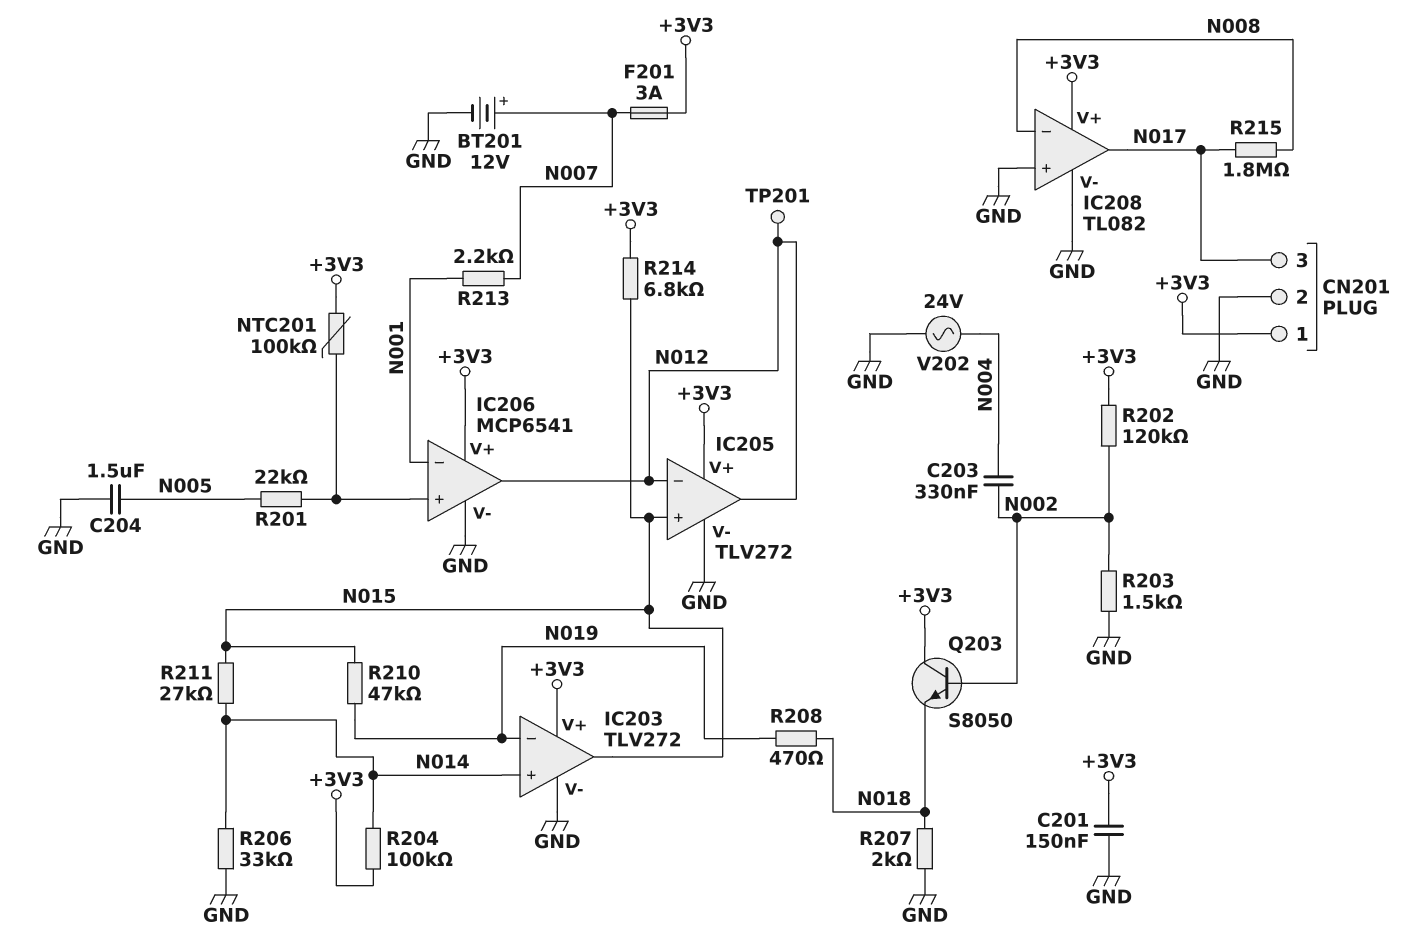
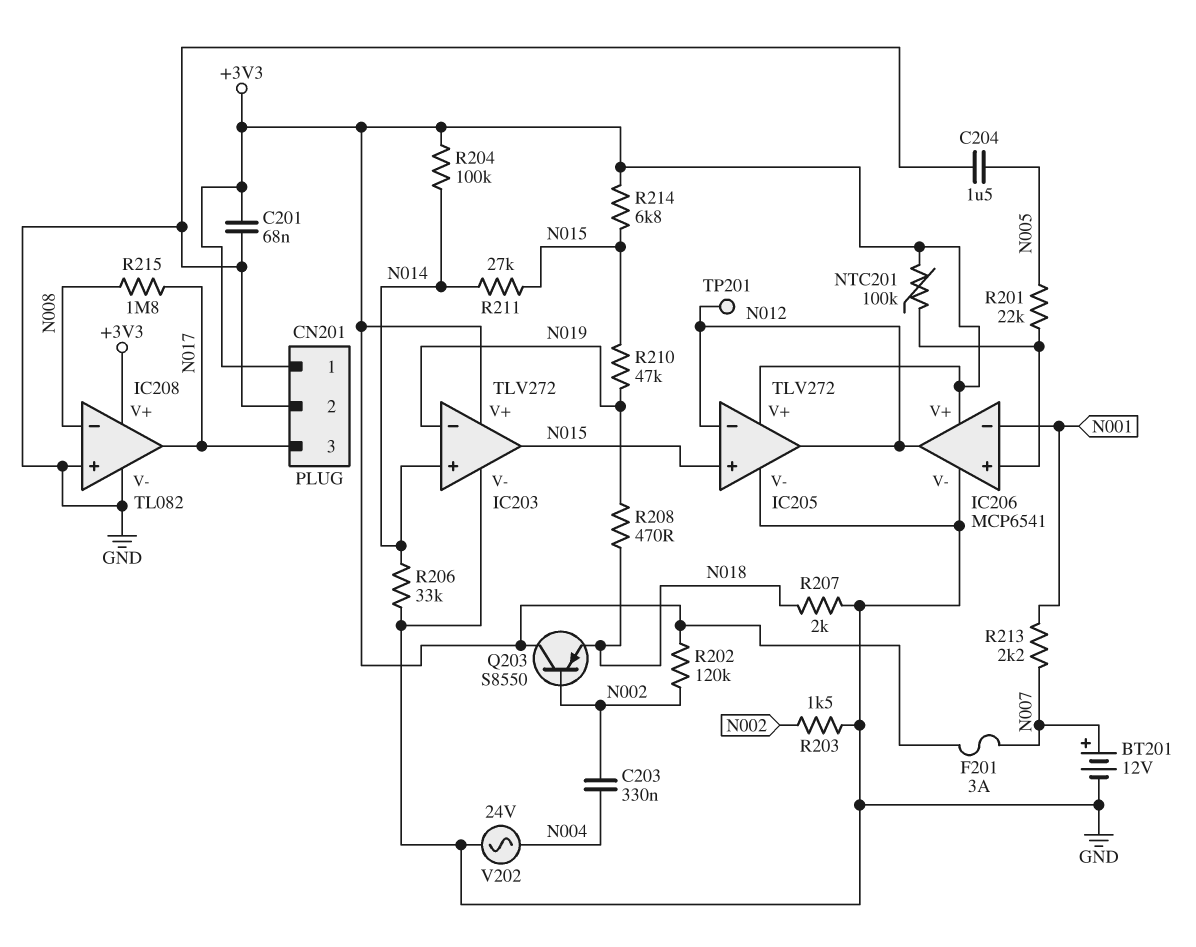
C201: 150nF (+3V3, GND) -> 68nF (+3V3, GND)
Q203: NPN S8050 (B N002, C +3V3, E N018) -> PNP S8550 (B N002, C +3V3, E N018)

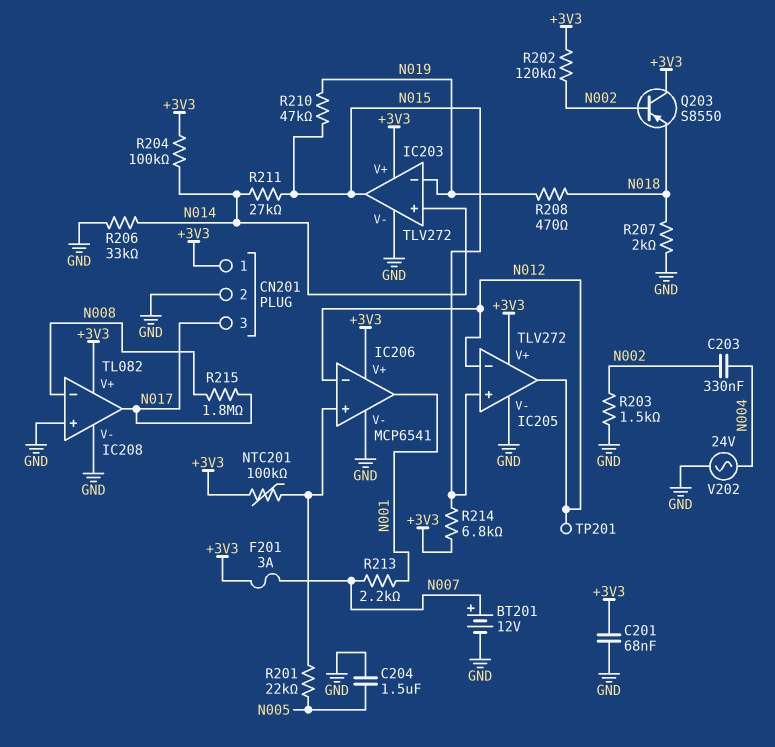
IC206 pin in-: N001 -> N012
IC206 pin out: N012 -> N001

